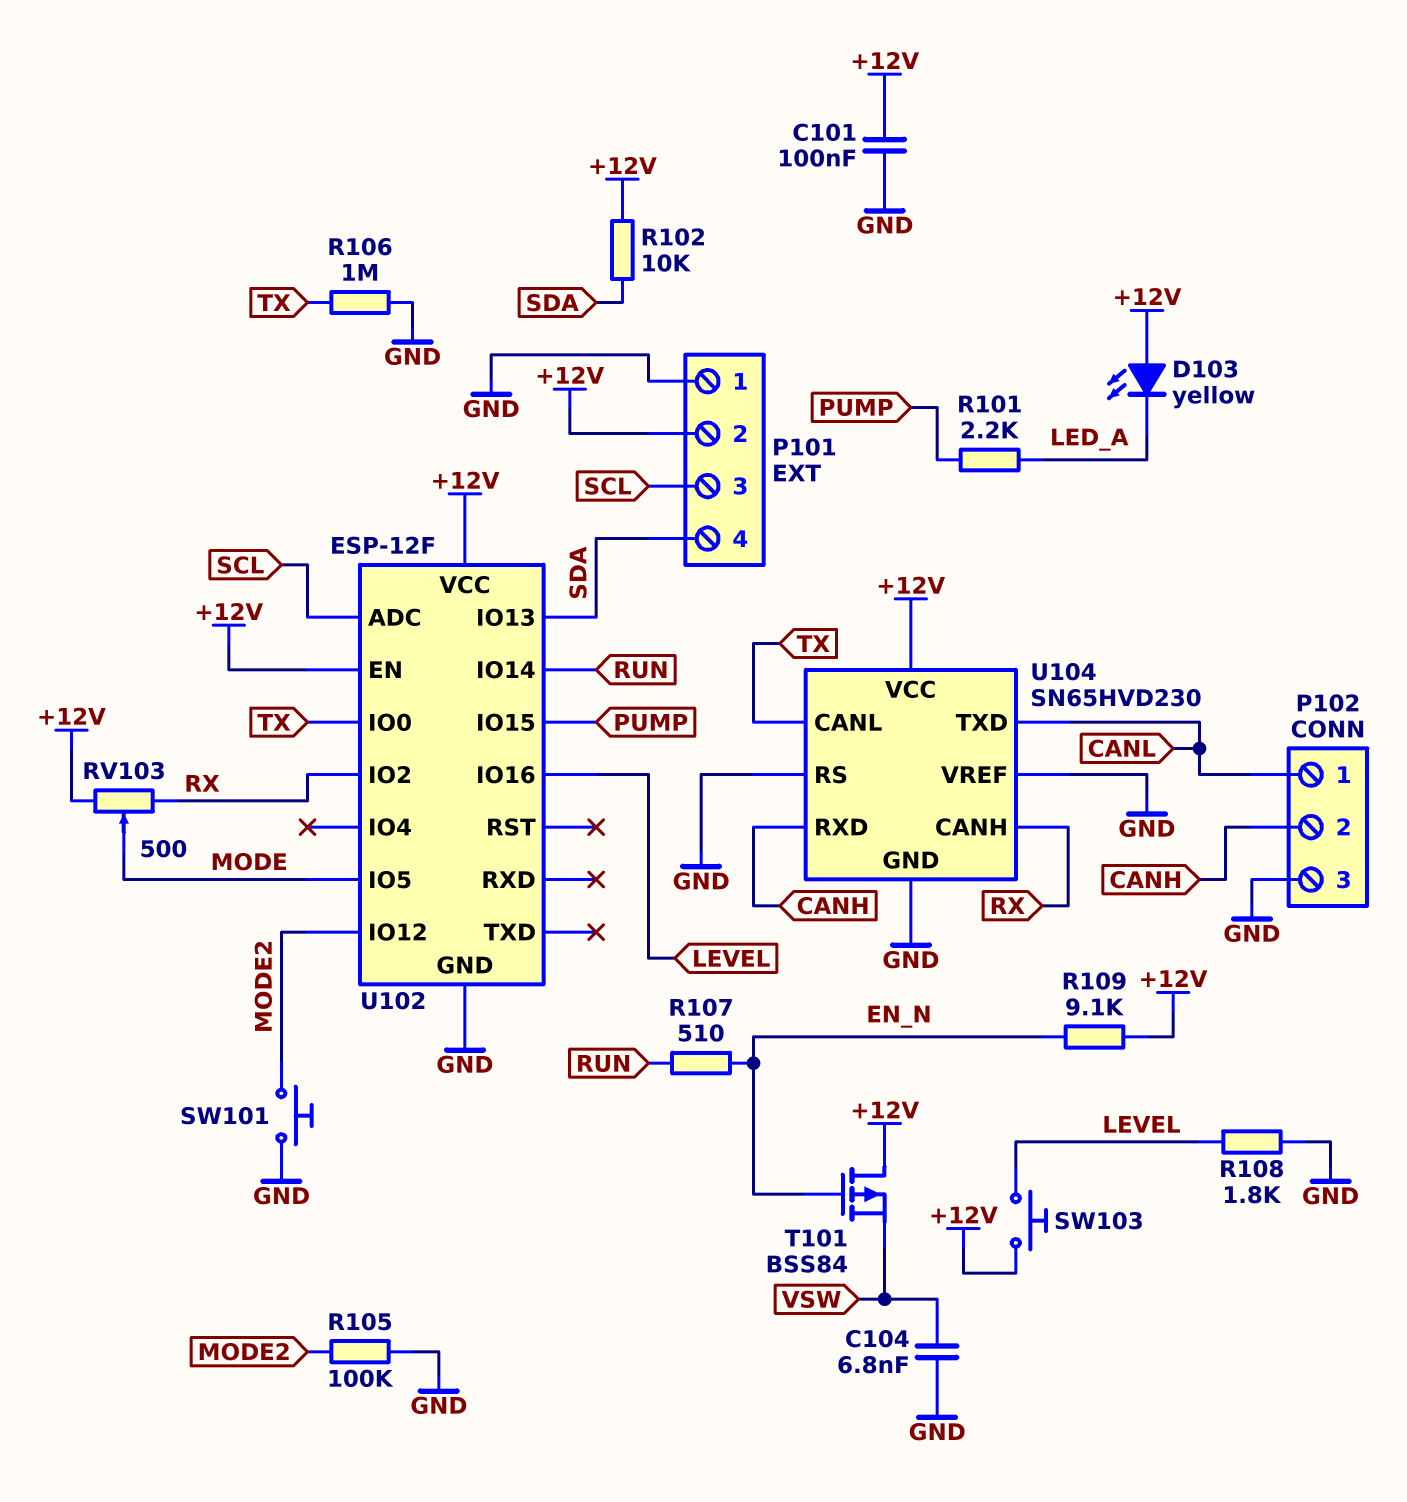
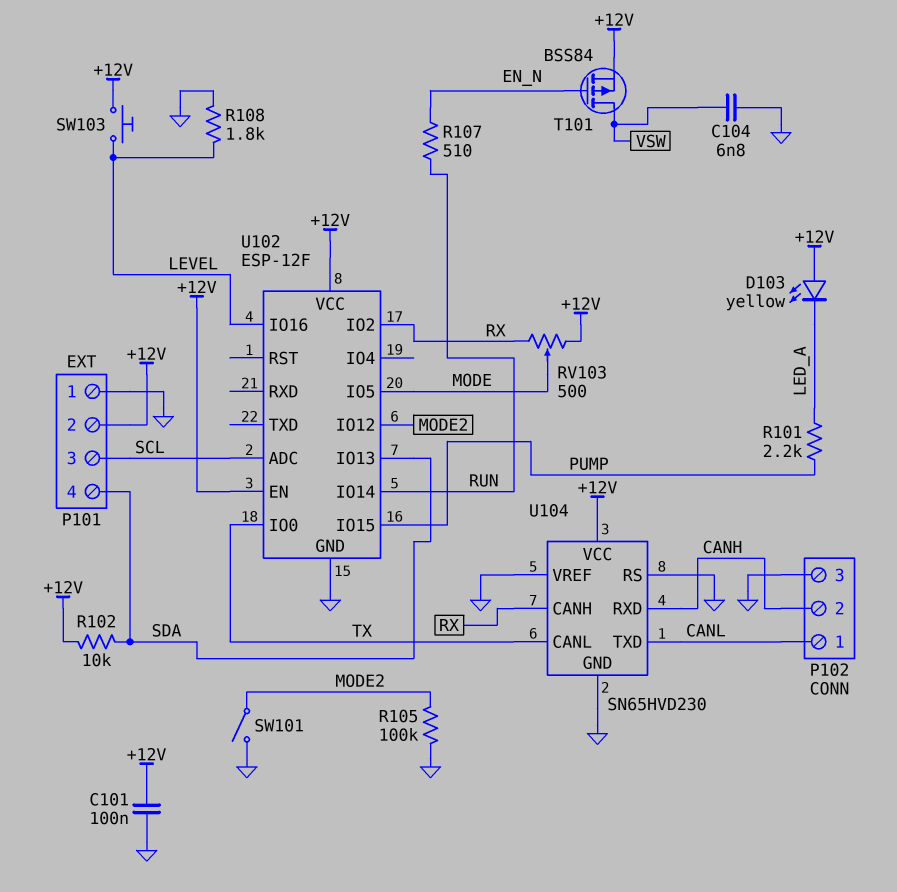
R106: 1M (GND, TX) -> none
R109: 9.1k (+12V, EN_N) -> none
SW101: button (GND, MODE2) -> switch (GND, MODE2)
T101: PMOS BSS84 (G EN_N, D +12V, S VSW) -> PMOS BSS84 (G EN_N, D VSW, S +12V)

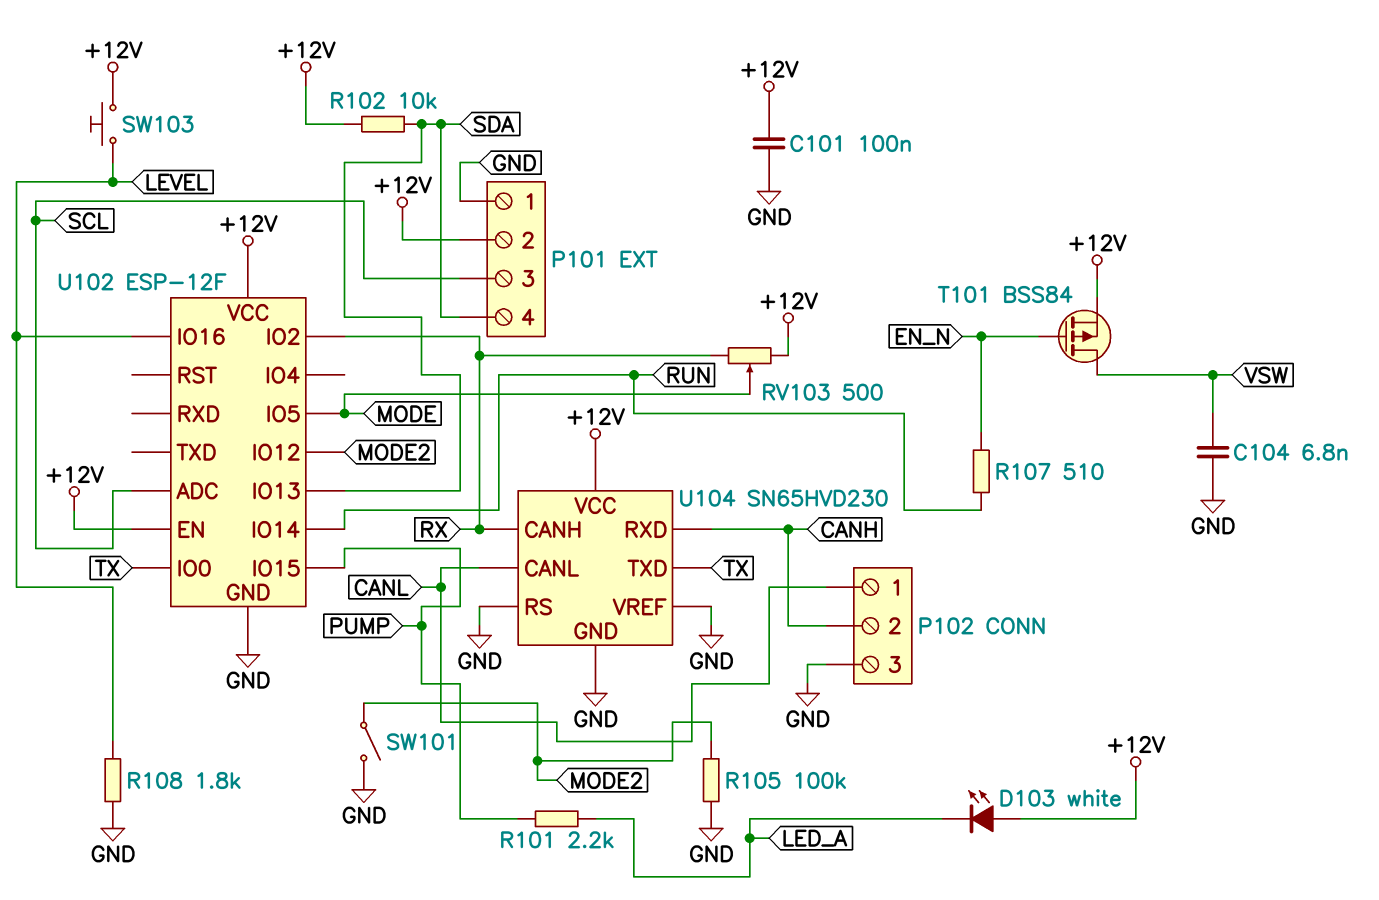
D103: LED yellow (A +12V, K LED_A) -> LED white (A +12V, K LED_A)
U104 pin CANL: TX -> CANL
U104 pin TXD: CANL -> TX

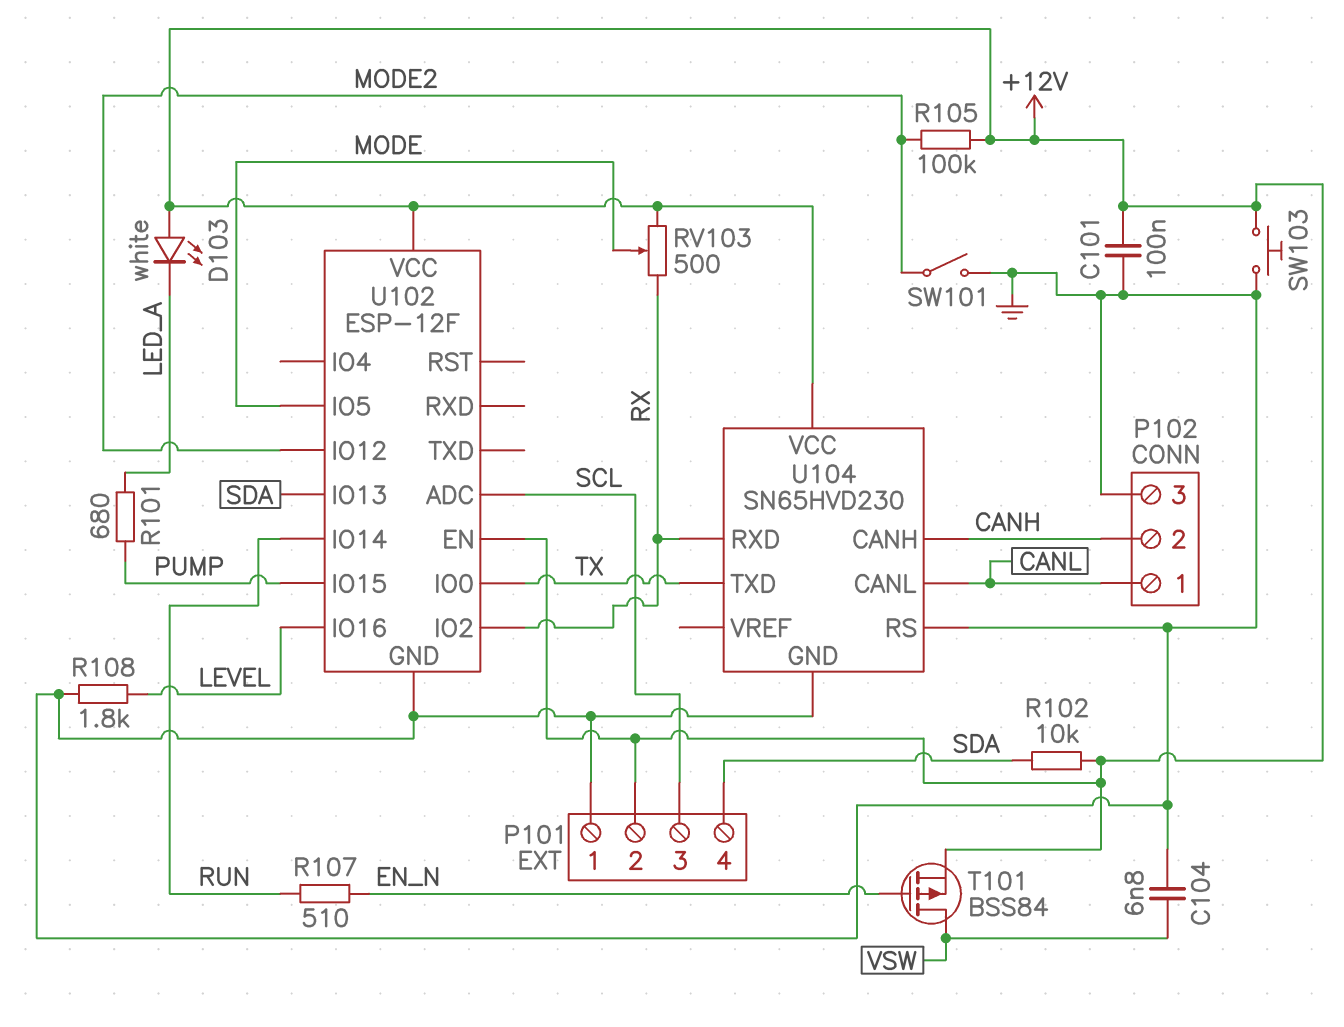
R101: 2.2k (LED_A, PUMP) -> 680 (LED_A, PUMP)
R105: 100k (GND, MODE2) -> 100k (+12V, MODE2)
SW103: button (+12V, LEVEL) -> button (+12V, GND)
U104 pin CANH: RX -> CANH
U104 pin RXD: CANH -> RX
U104 pin VREF: GND -> none

